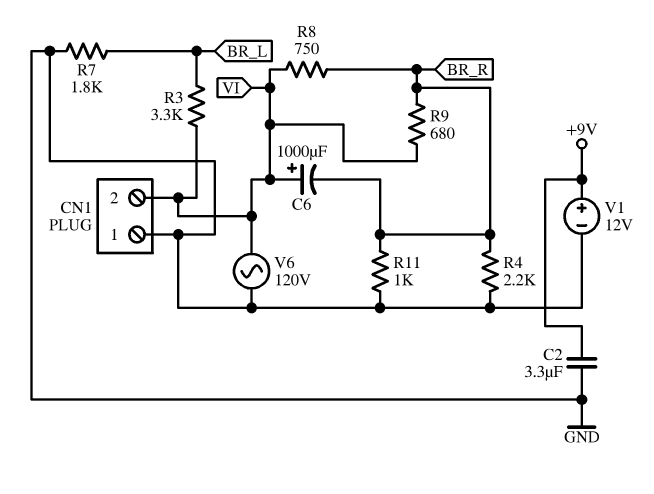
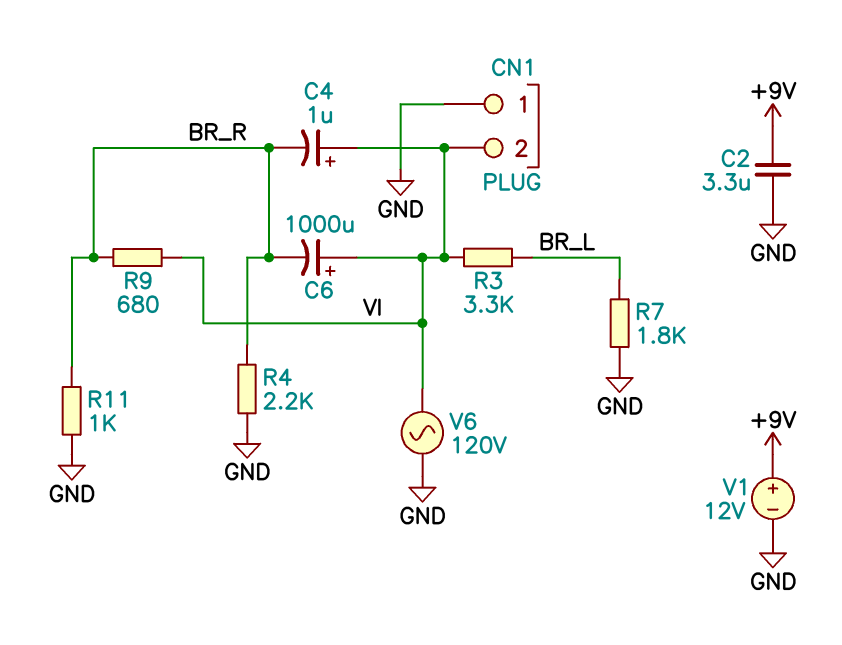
C4: none -> 1uF (plus VI, minus BR_R)
R8: 750 (BR_R, VI) -> none

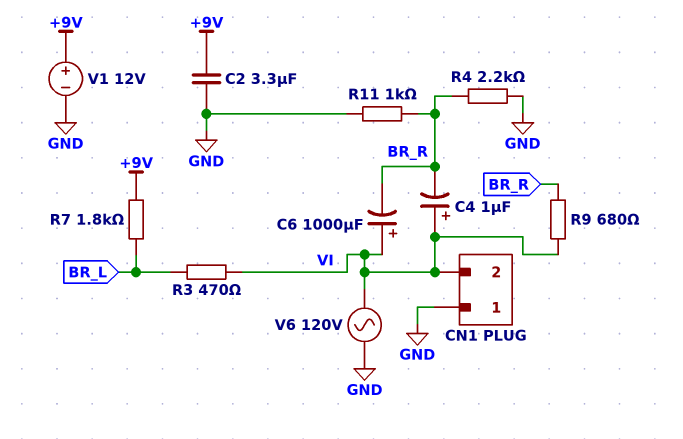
R3: 3.3k (BR_L, VI) -> 470 (BR_L, VI)
R7: 1.8k (BR_L, GND) -> 1.8k (+9V, BR_L)

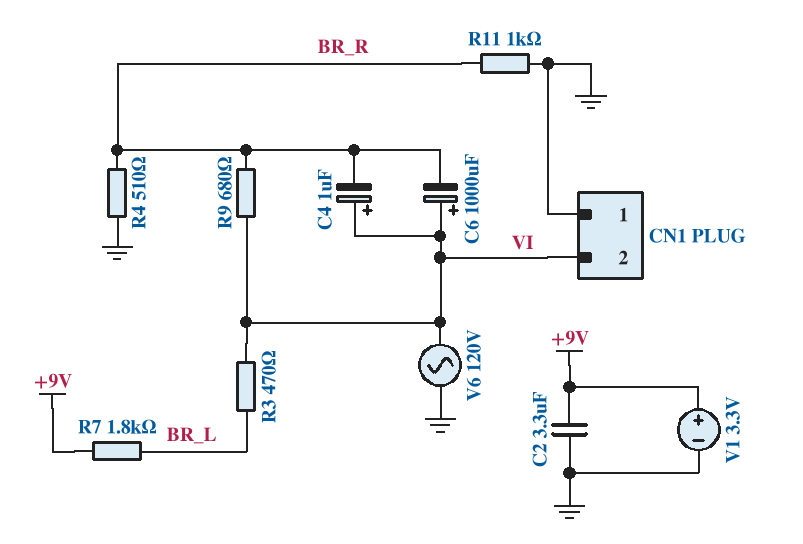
R4: 2.2k (BR_R, GND) -> 510 (BR_R, GND)
V1: 12V (plus +9V, minus GND) -> 3.3V (plus +9V, minus GND)

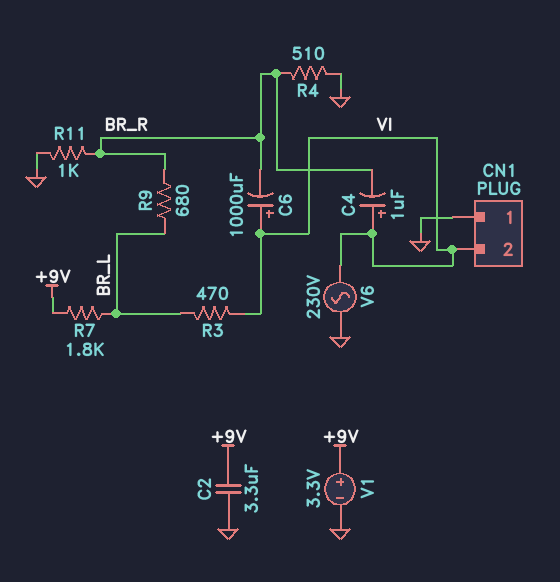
R9: 680 (BR_R, VI) -> 680 (BR_L, BR_R)
V6: AC 120V (GND, VI) -> AC 230V (GND, VI)

